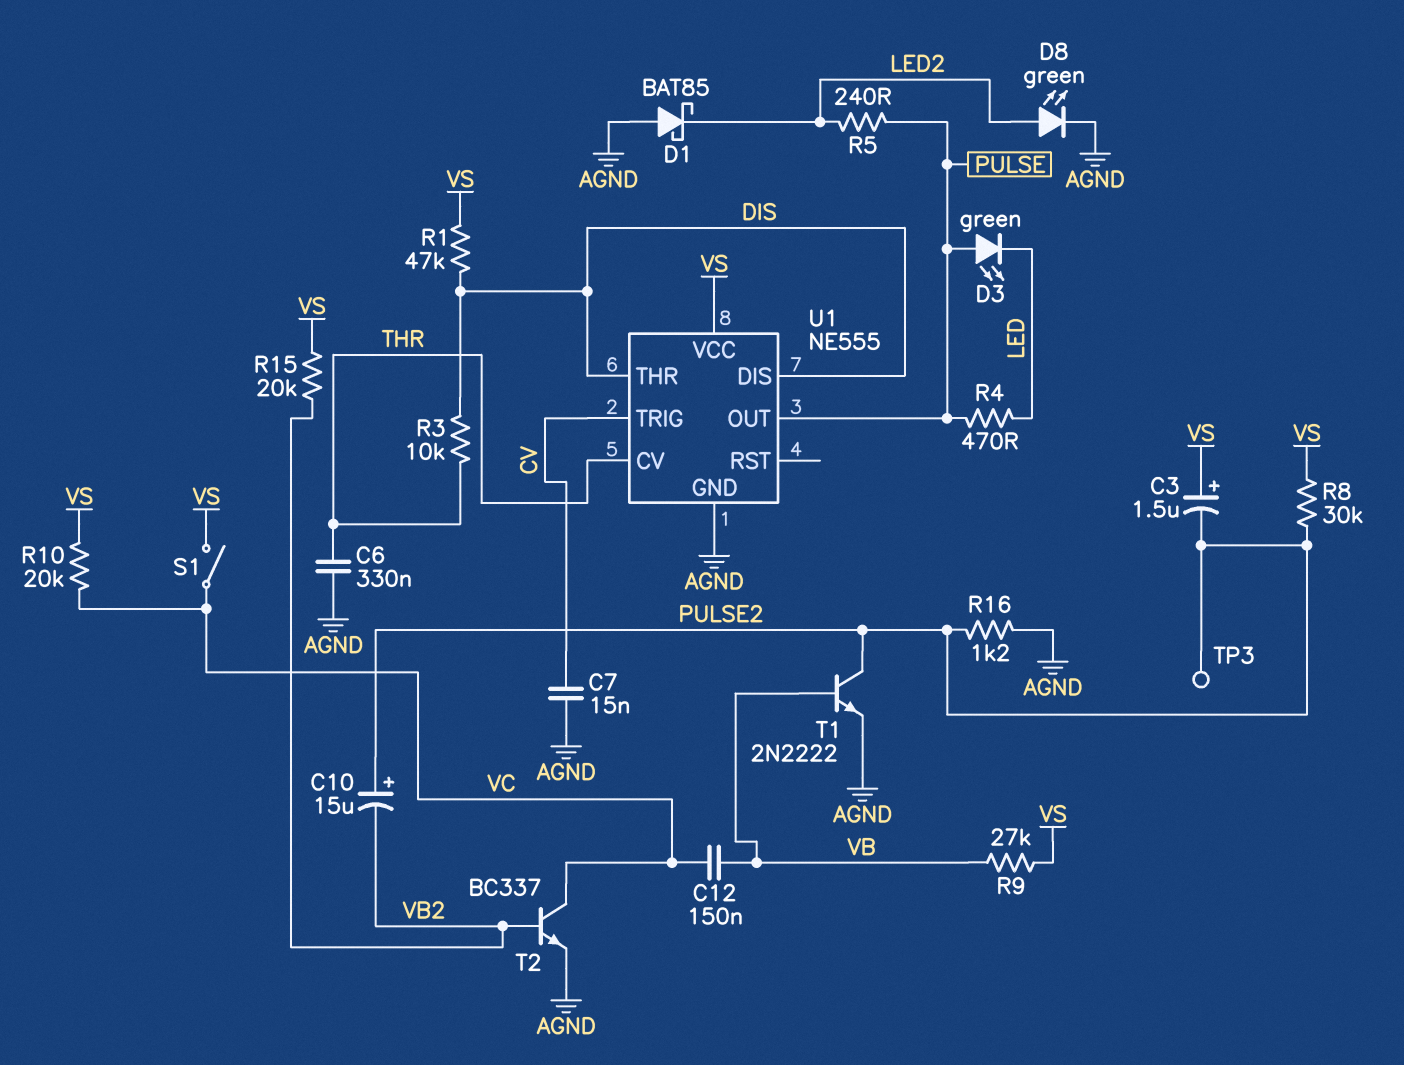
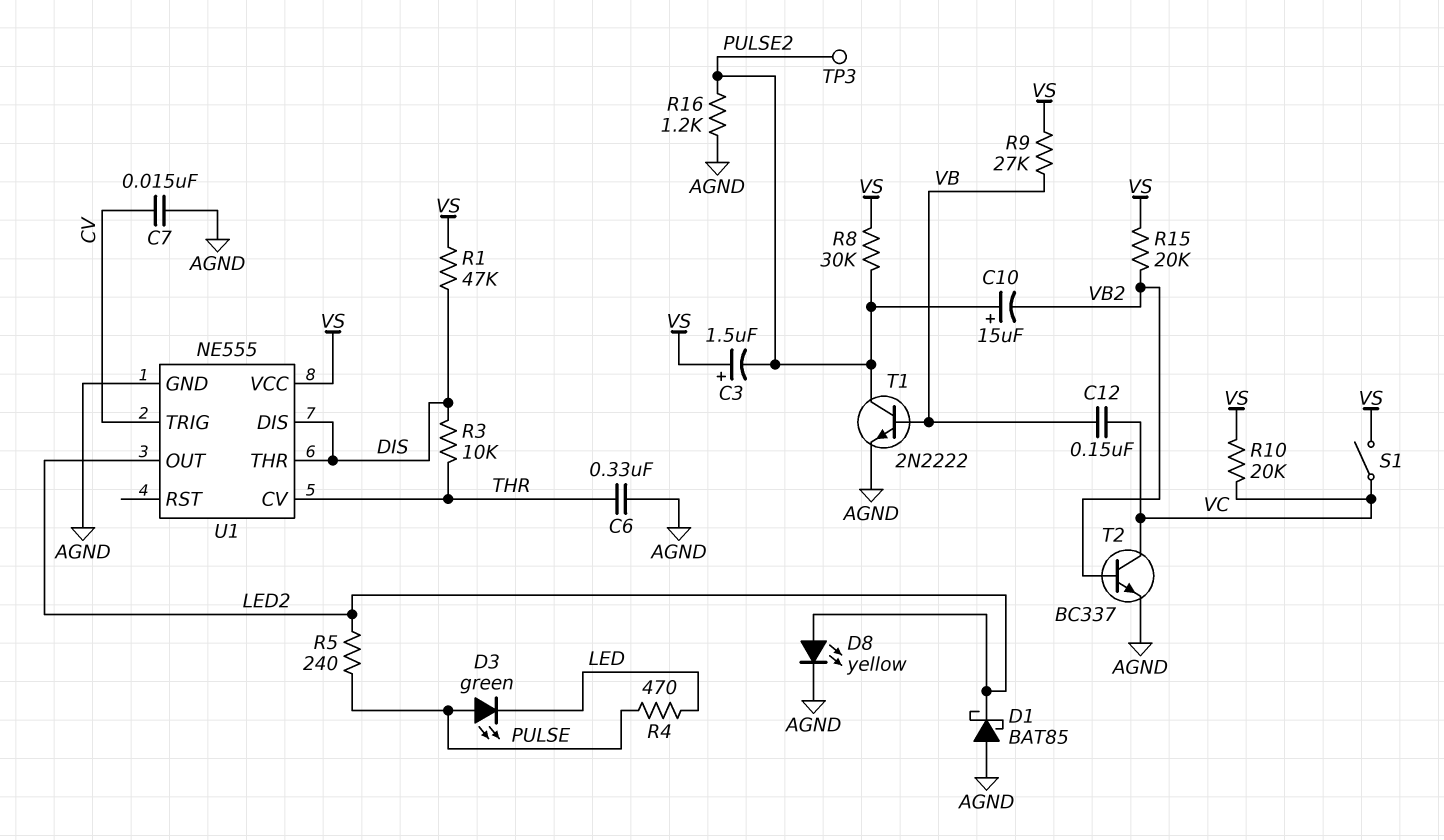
D8: LED green (A LED2, K AGND) -> LED yellow (A LED2, K AGND)
U1 pin OUT: PULSE -> LED2

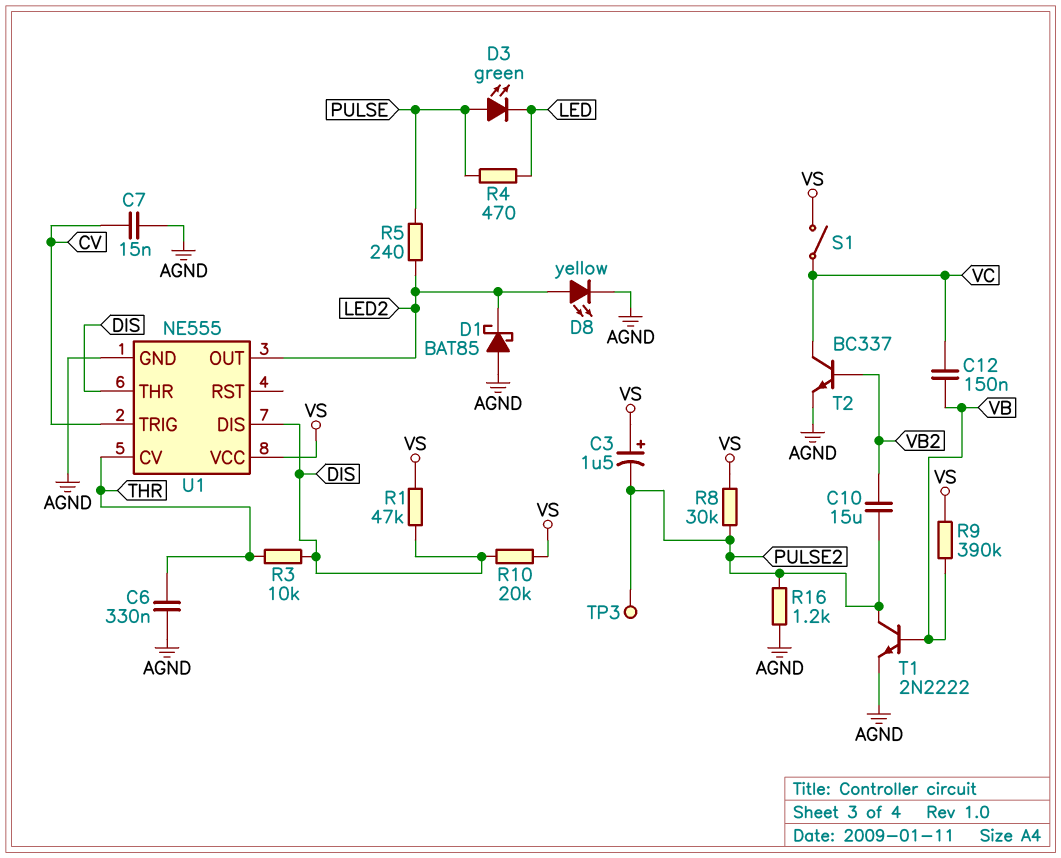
C10: 15uF (plus PULSE2, minus VB2) -> 15uF (PULSE2, VB2)
R9: 27k (VB, VS) -> 390k (VB, VS)
R10: 20k (VC, VS) -> 20k (DIS, VS)
R15: 20k (VB2, VS) -> none

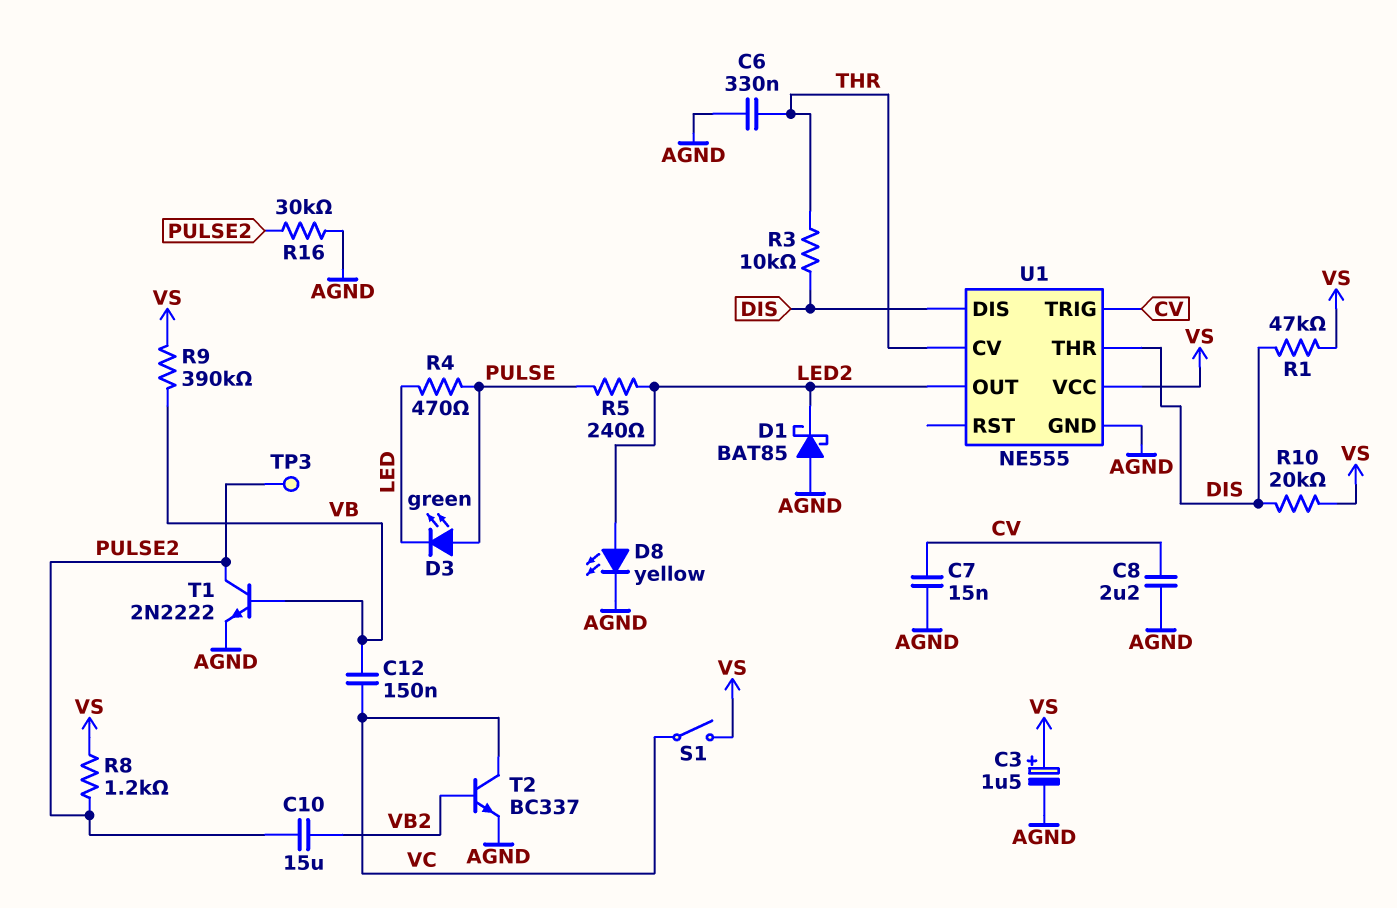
C3: 1.5uF (plus VS, minus PULSE2) -> 1.5uF (plus VS, minus AGND)
C8: none -> 2.2uF (AGND, CV)
R8: 30k (PULSE2, VS) -> 1.2k (PULSE2, VS)
R16: 1.2k (AGND, PULSE2) -> 30k (AGND, PULSE2)

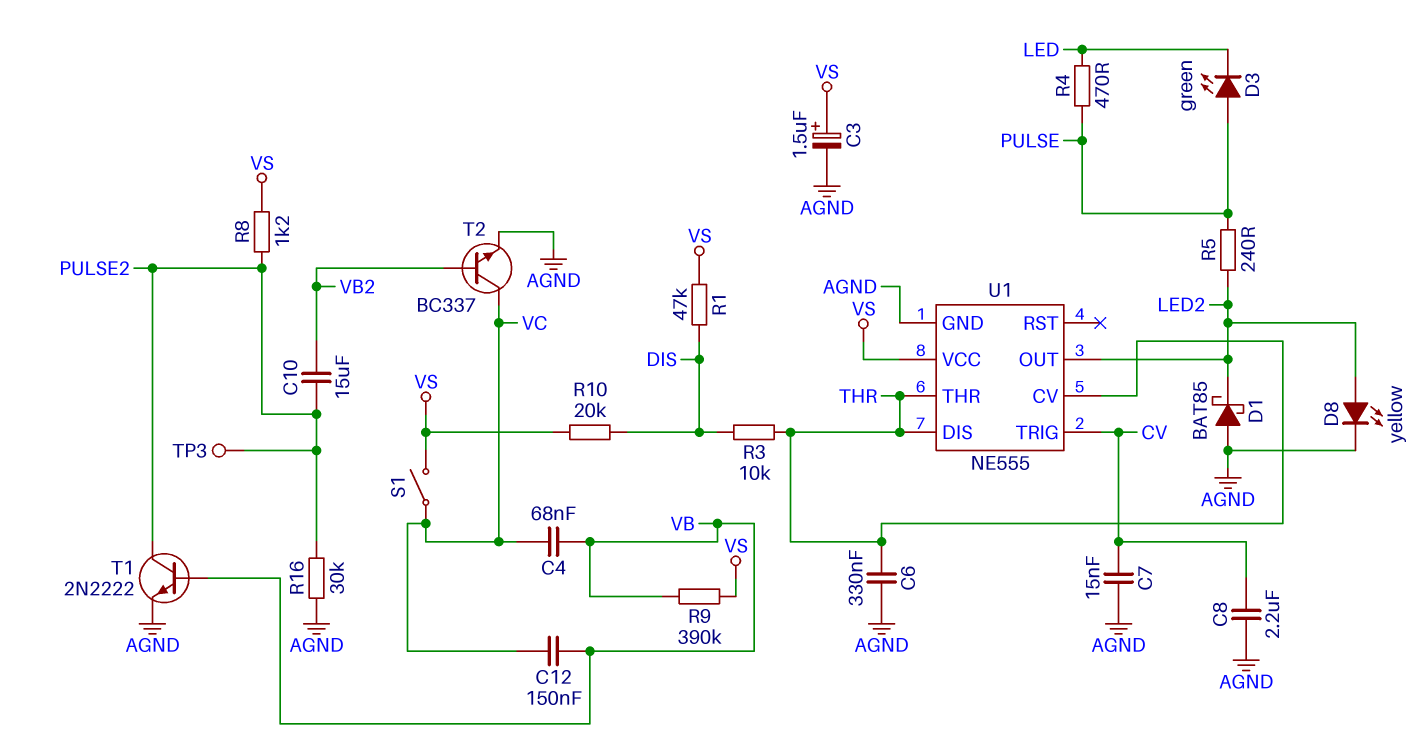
C4: none -> 68nF (VB, VC)
U1 pin DIS: DIS -> THR
U1 pin THR: DIS -> THR

